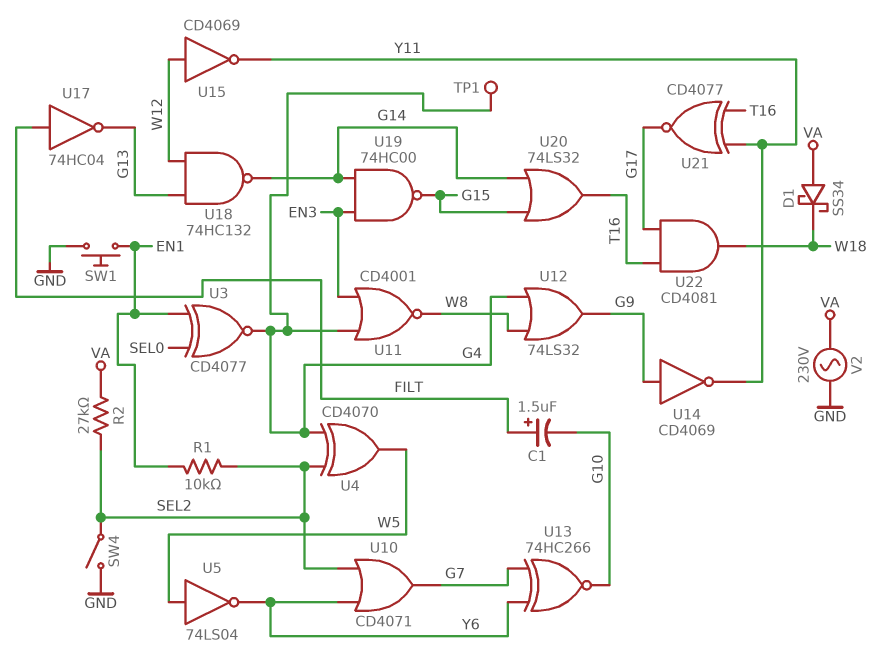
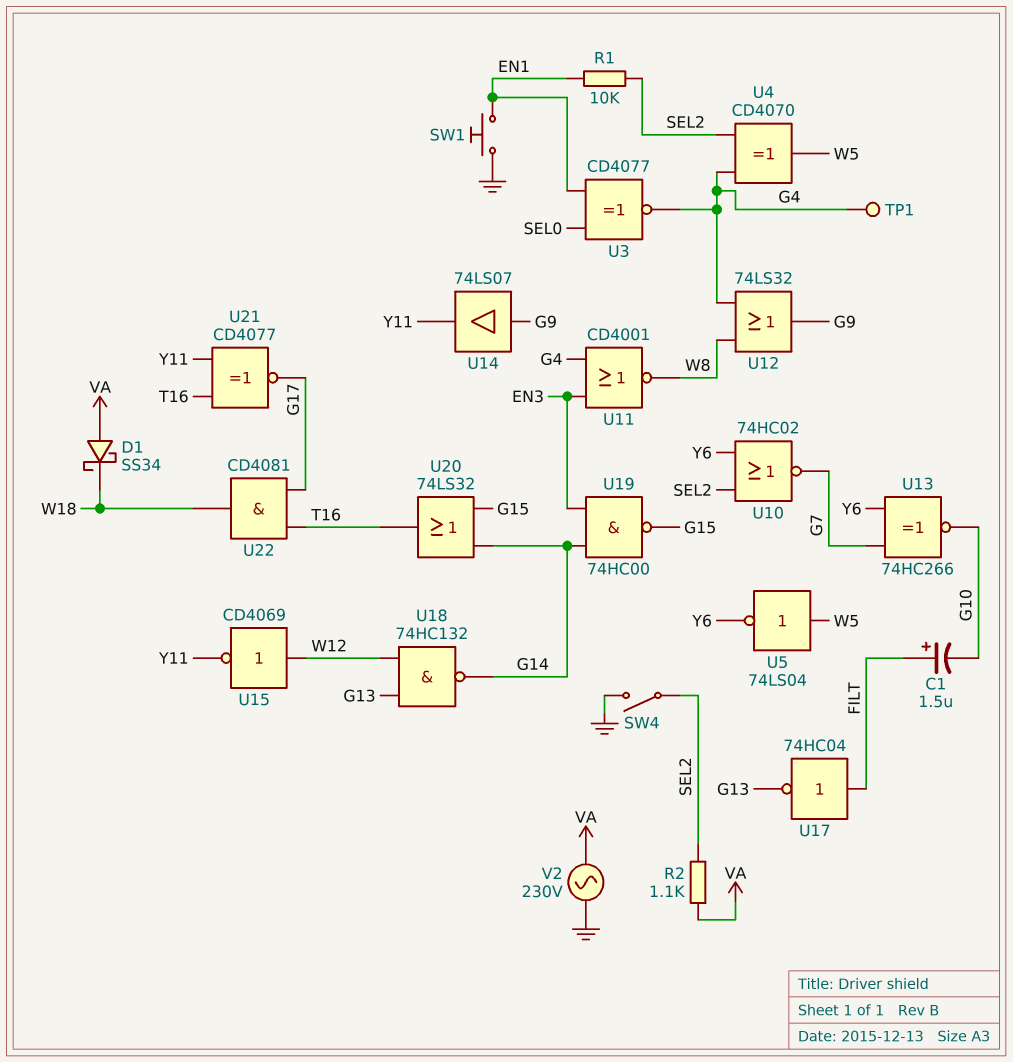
R2: 27k (SEL2, VA) -> 1.1k (SEL2, VA)
U10: OR CD4071 (in SEL2, in Y6, out G7) -> NOR 74HC02 (in SEL2, in Y6, out G7)
U14: NOT CD4069 (in G9, out Y11) -> buffer 74LS07 (in G9, out Y11)

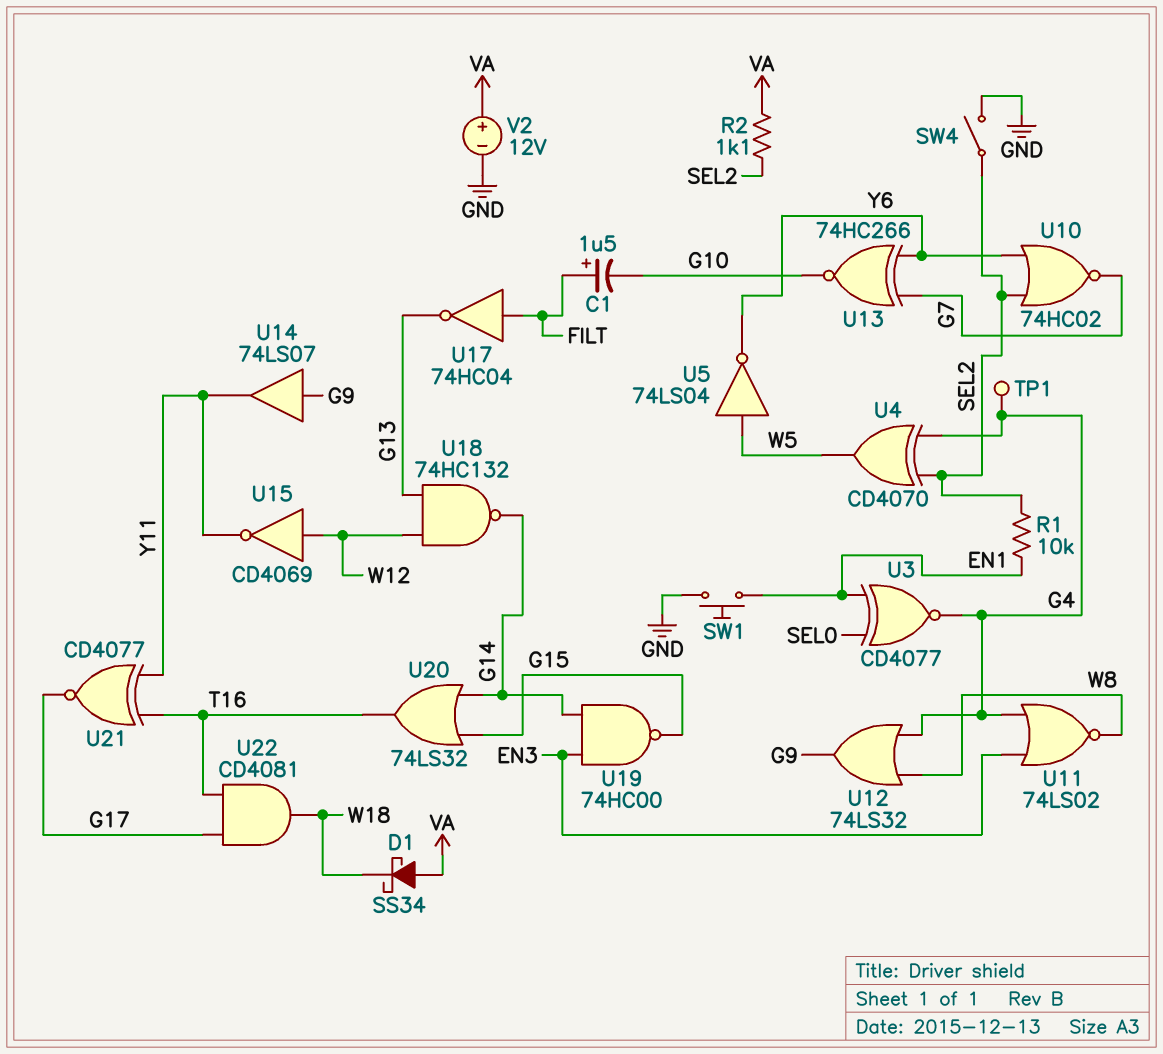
U11: NOR CD4001 (in EN3, in G4, out W8) -> NOR 74LS02 (in EN3, in G4, out W8)
V2: AC 230V (GND, VA) -> 12V (plus VA, minus GND)

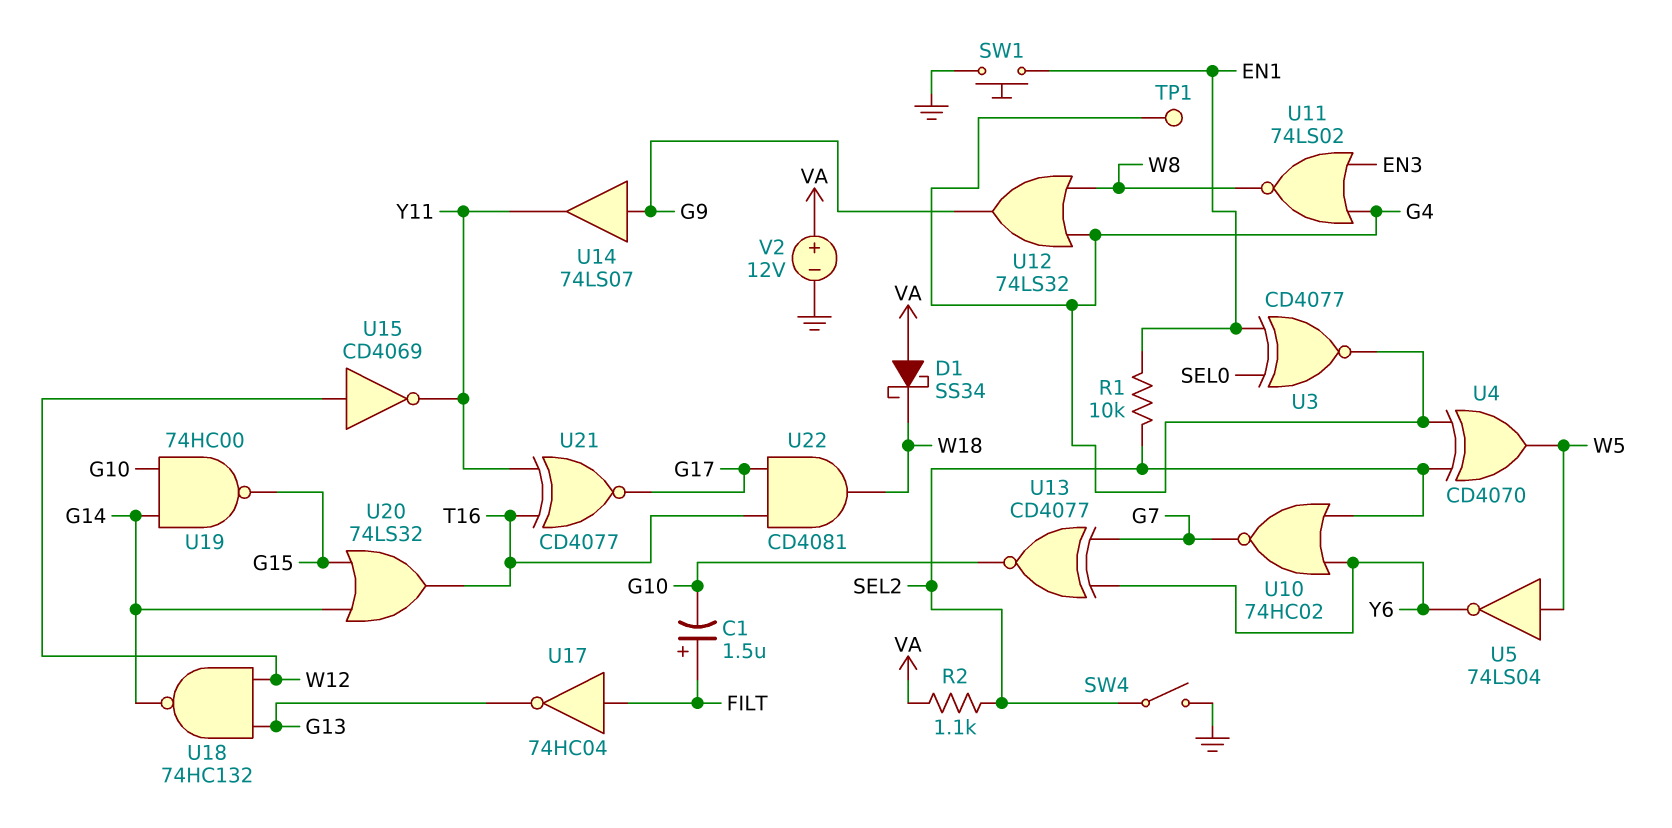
U13: XNOR 74HC266 (in G7, in Y6, out G10) -> XNOR CD4077 (in G7, in Y6, out G10)
U19: NAND 74HC00 (in EN3, in G14, out G15) -> NAND 74HC00 (in G10, in G14, out G15)

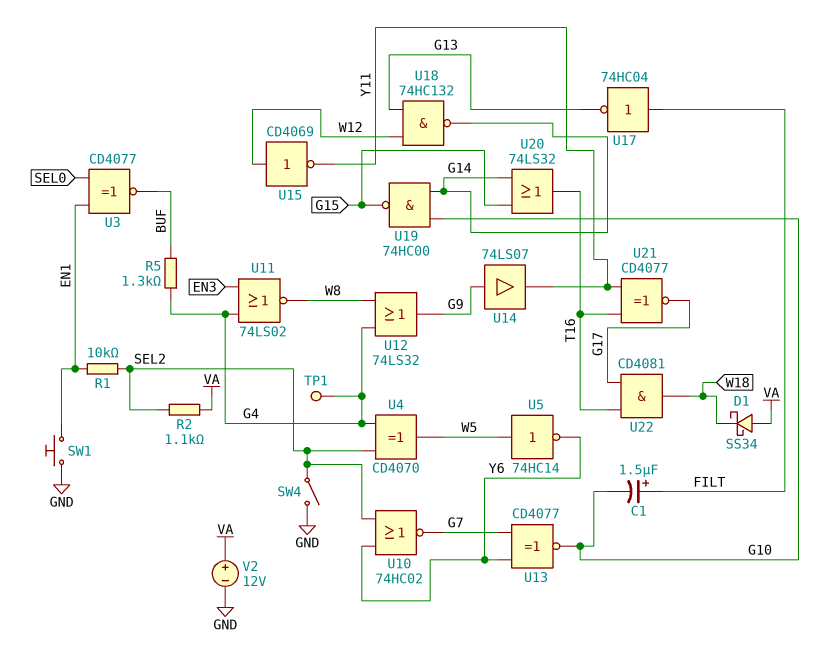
R5: none -> 1.3k (BUF, G4)
U3: XNOR CD4077 (in EN1, in SEL0, out G4) -> XNOR CD4077 (in EN1, in SEL0, out BUF)
U5: NOT 74LS04 (in W5, out Y6) -> NOT 74HC14 (in W5, out Y6)

